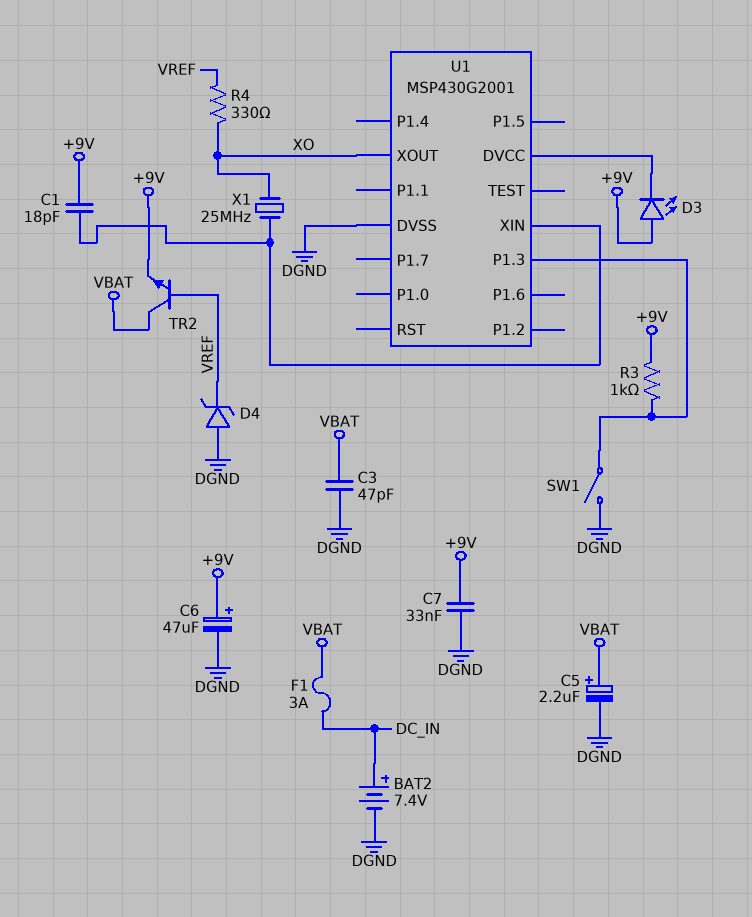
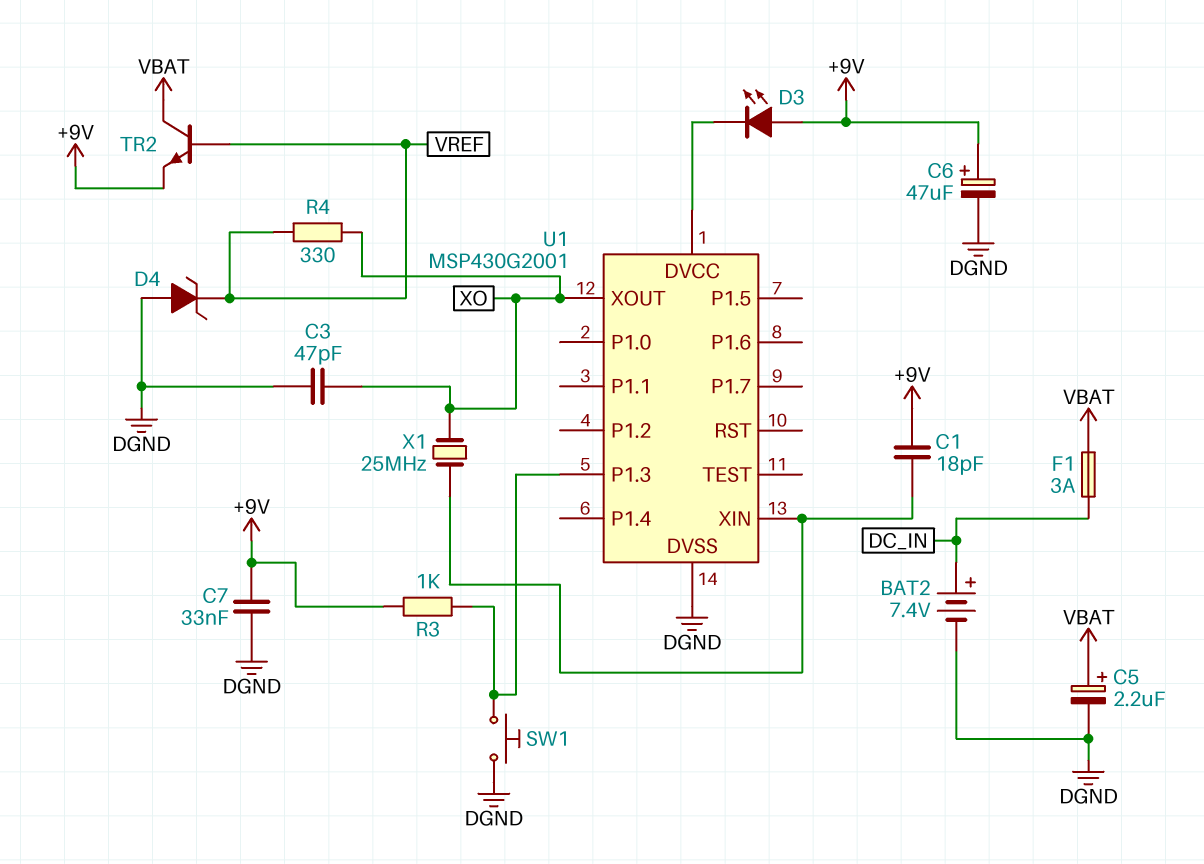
C3: 47pF (DGND, VBAT) -> 47pF (DGND, XO)
SW1: switch (DGND, U1/P1.3) -> button (DGND, U1/P1.3)

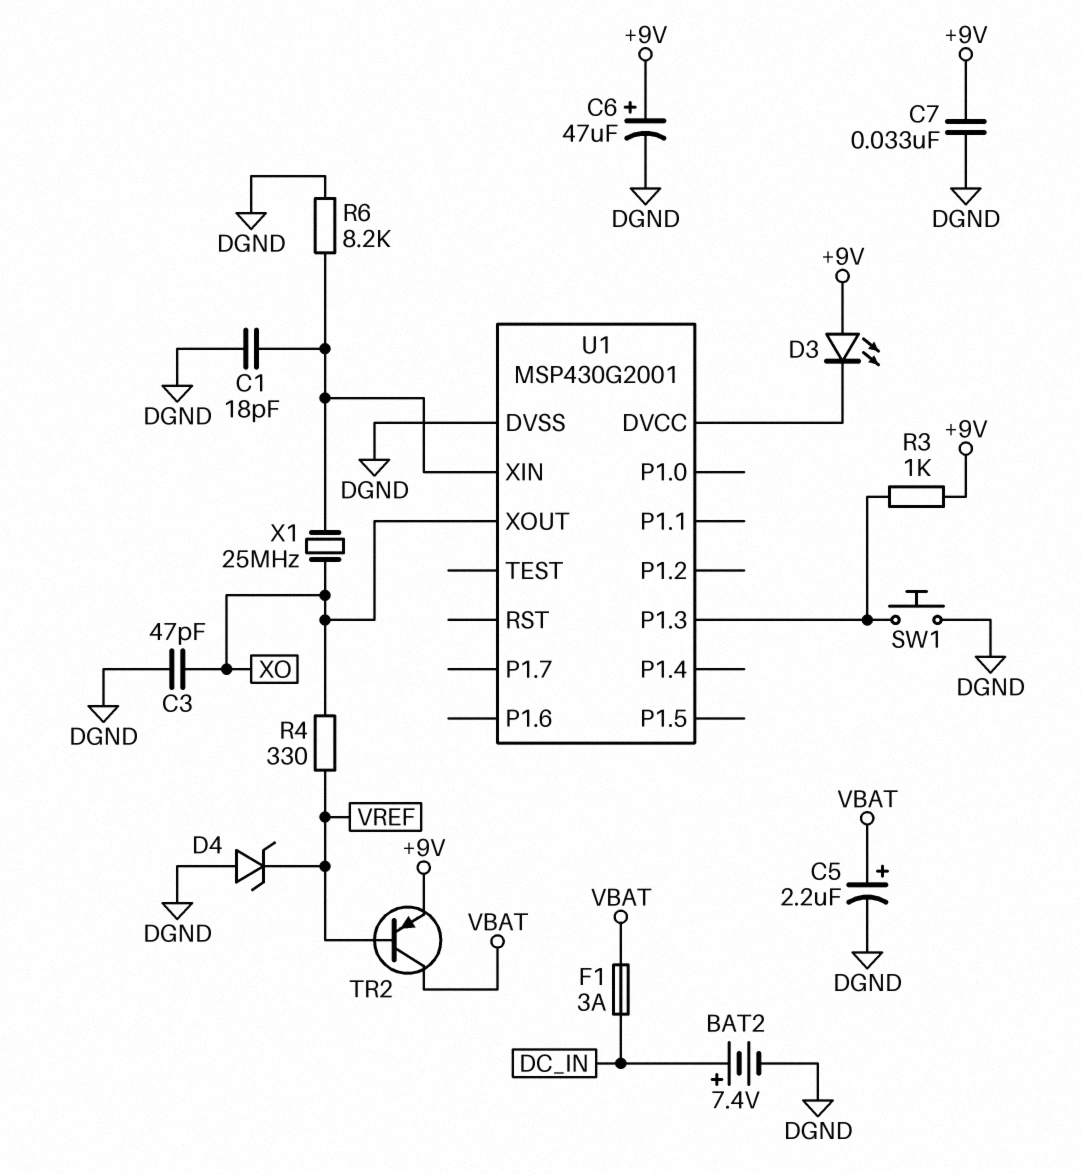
C1: 18pF (+9V, U1/XIN) -> 18pF (DGND, U1/XIN)
R6: none -> 8.2k (DGND, U1/XIN)
TR2: NPN (B VREF, C VBAT, E +9V) -> PNP (B VREF, C VBAT, E +9V)

